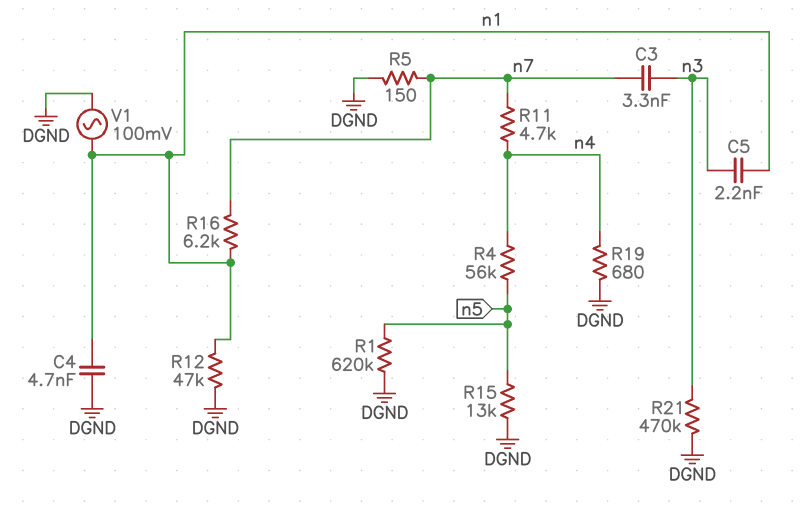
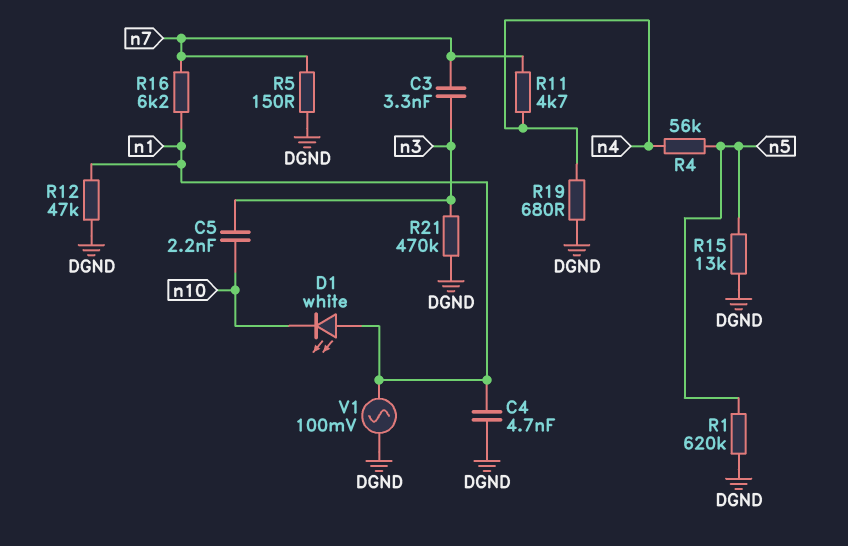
C5: 2.2nF (n1, n3) -> 2.2nF (n3, n10)
D1: none -> LED white (A n1, K n10)

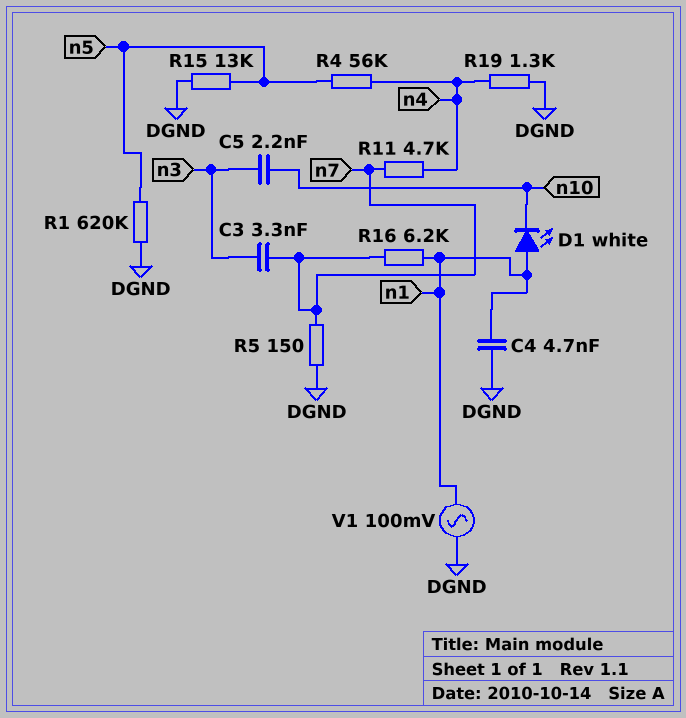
R12: 47k (DGND, n1) -> none
R19: 680 (DGND, n4) -> 1.3k (DGND, n4)
R21: 470k (DGND, n3) -> none

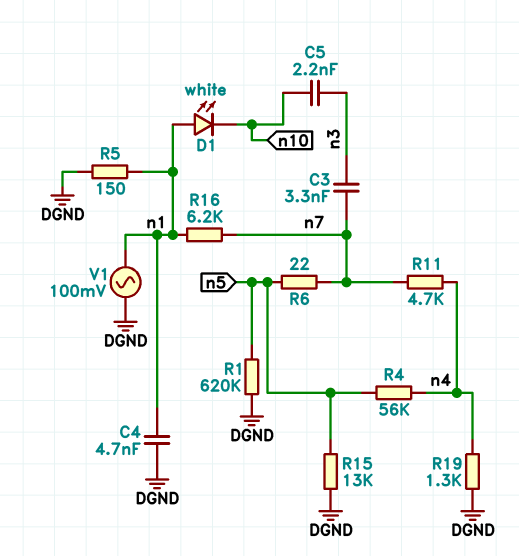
R5: 150 (DGND, n7) -> 150 (DGND, n1)
R6: none -> 22 (n5, n7)

